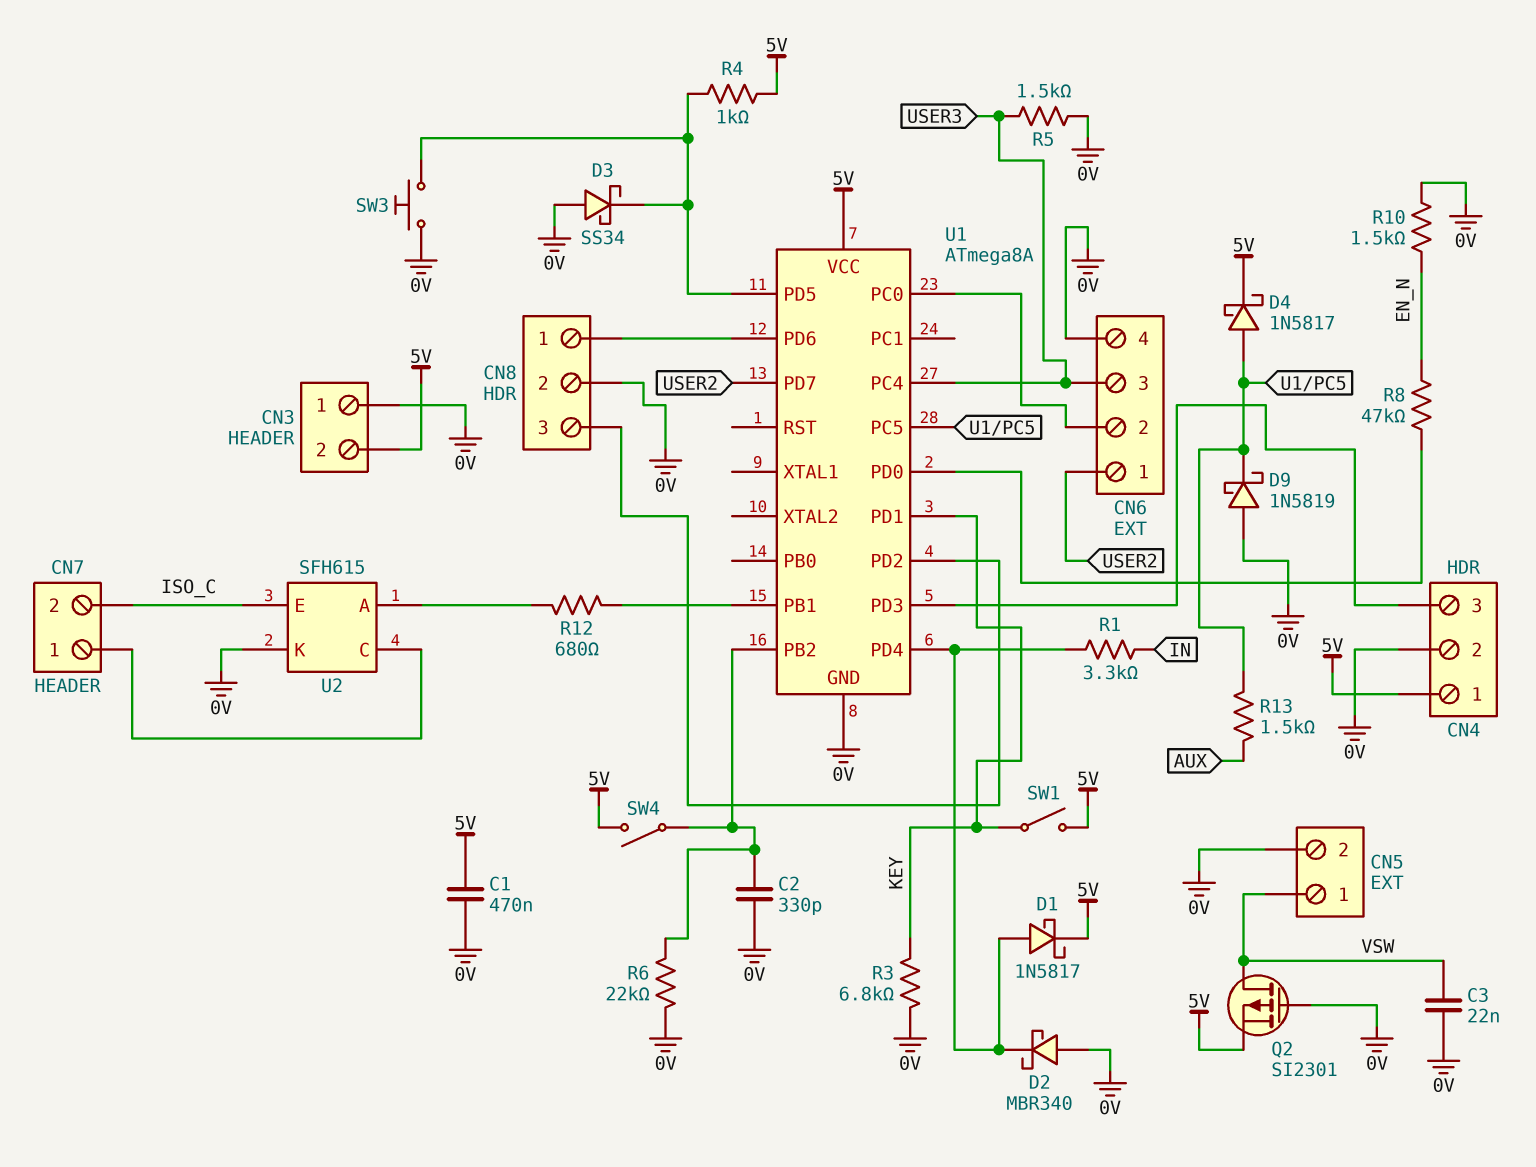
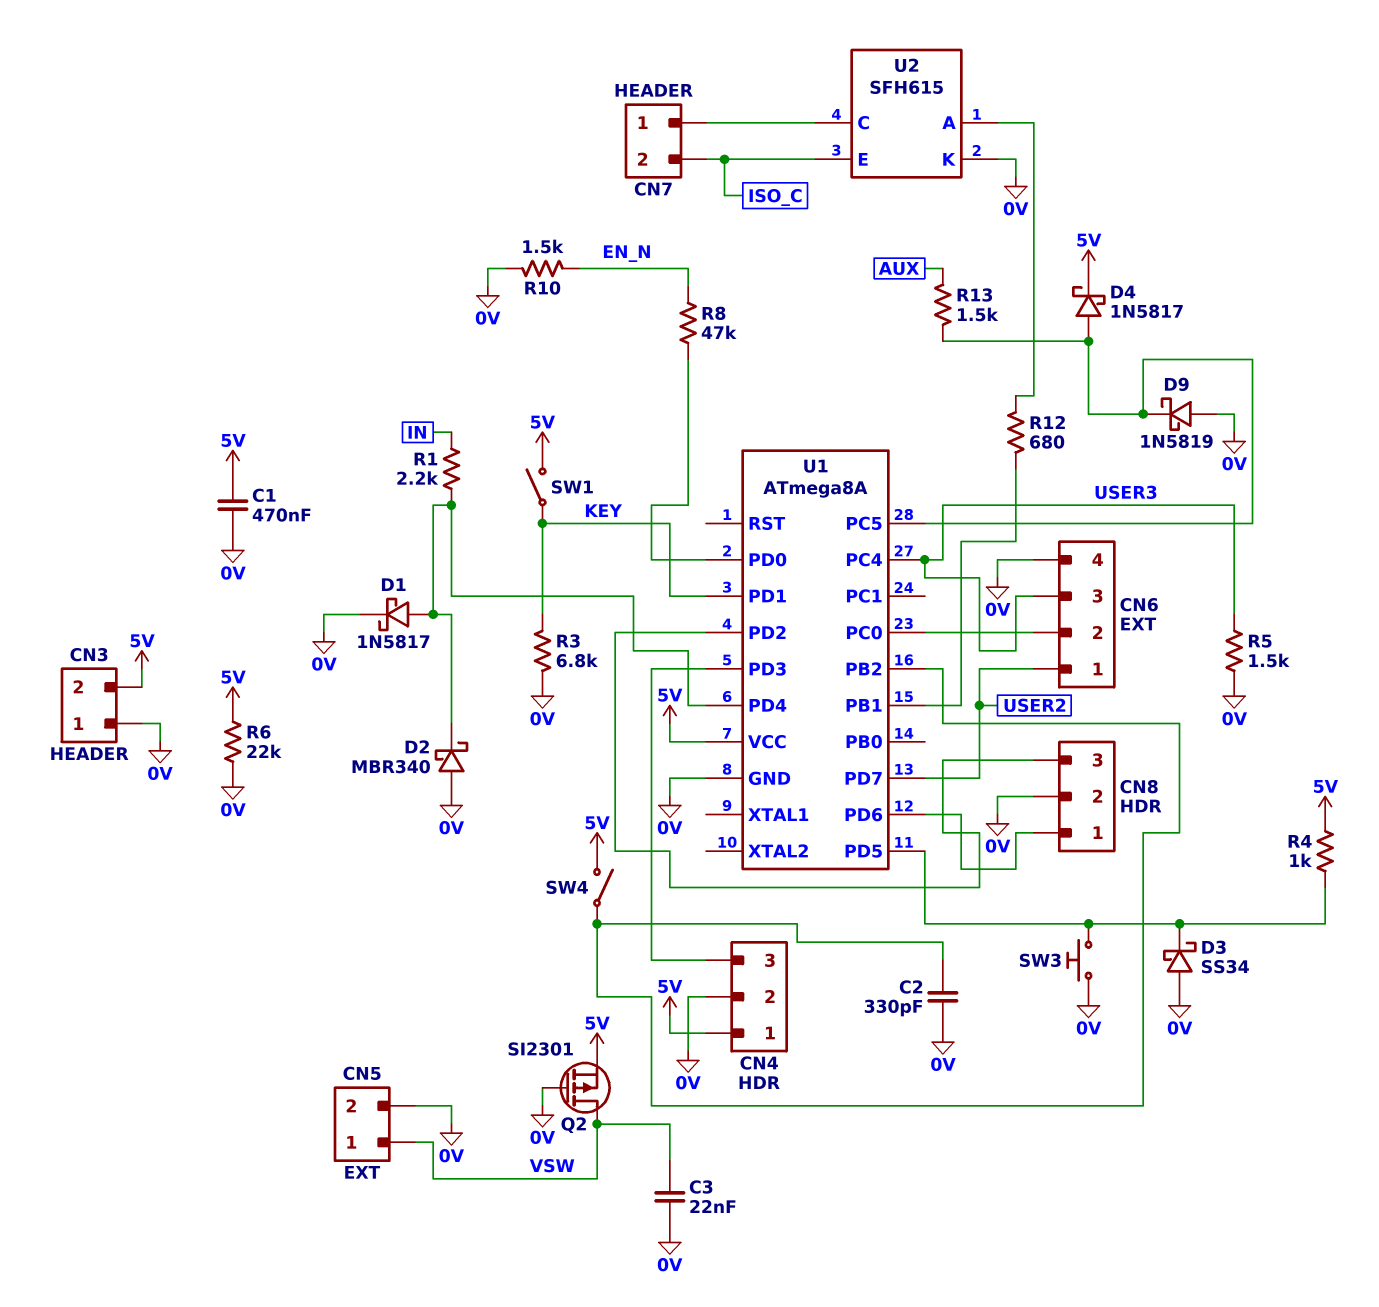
D1: schottky 1N5817 (A U1/PD4, K 5V) -> schottky 1N5817 (A U1/PD4, K 0V)
R1: 3.3k (IN, U1/PD4) -> 2.2k (IN, U1/PD4)
R6: 22k (0V, U1/PB2) -> 22k (0V, 5V)

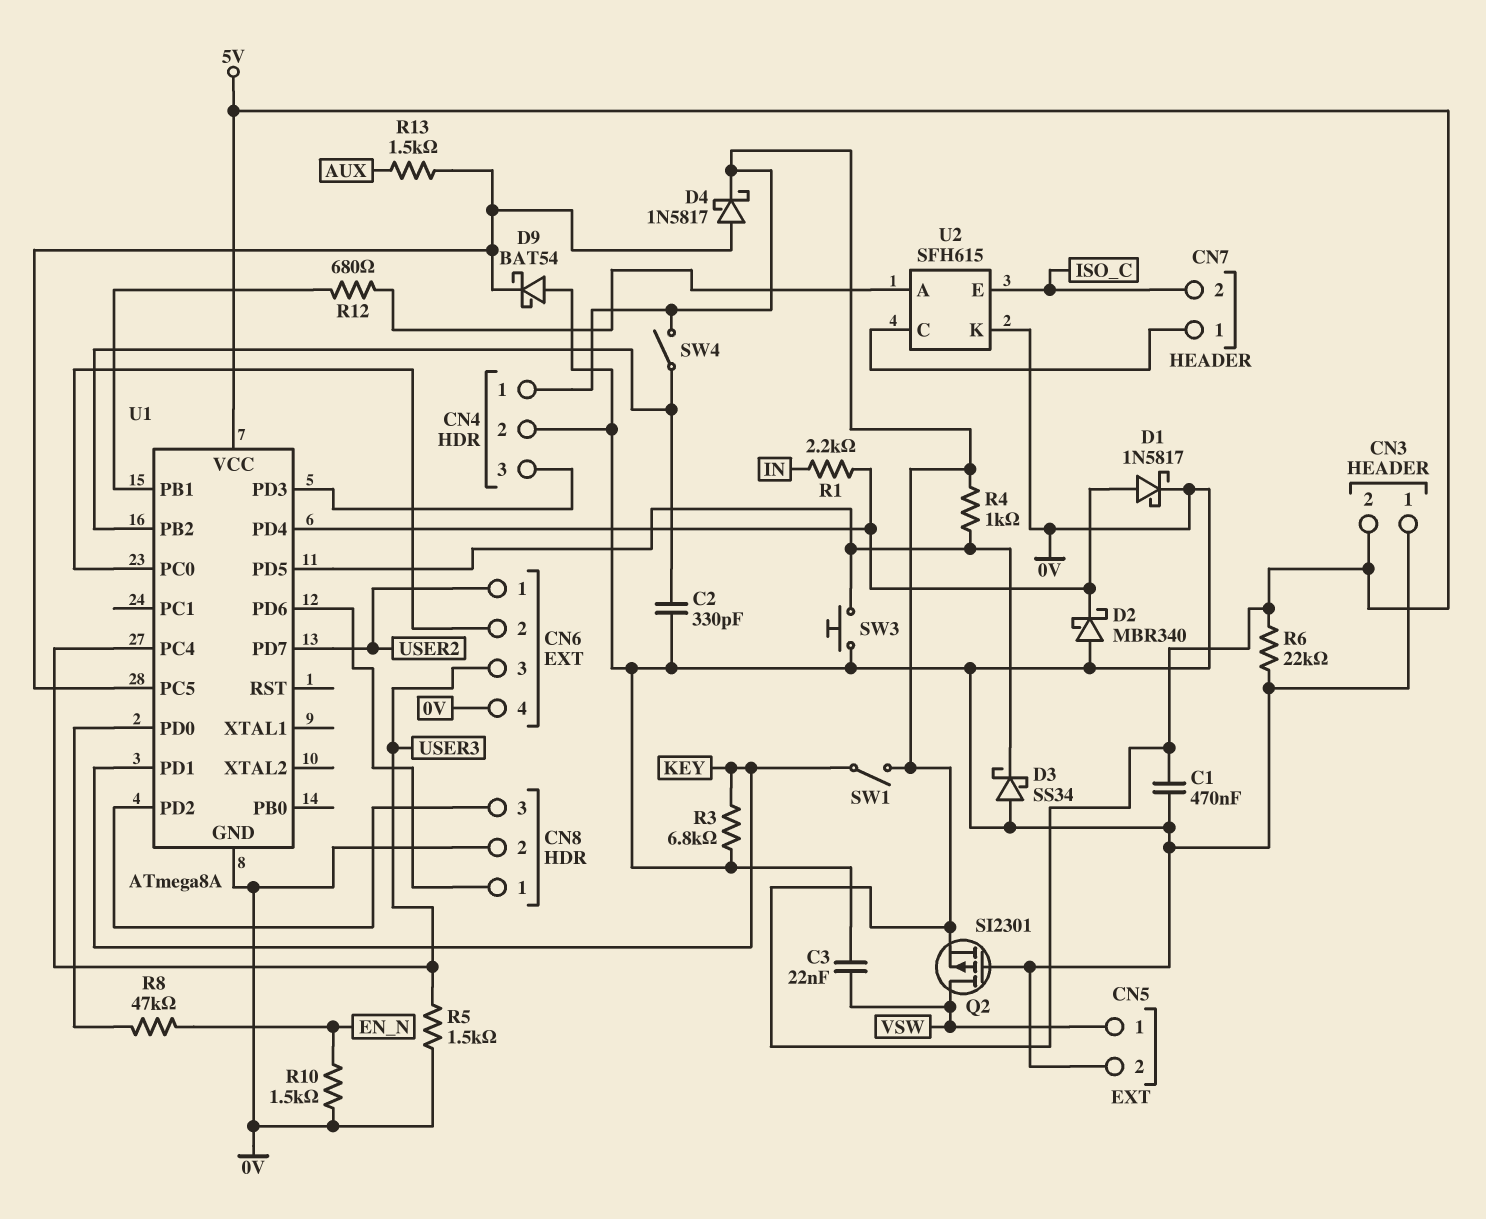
D9: schottky 1N5819 (A 0V, K U1/PC5) -> schottky BAT54 (A 0V, K U1/PC5)

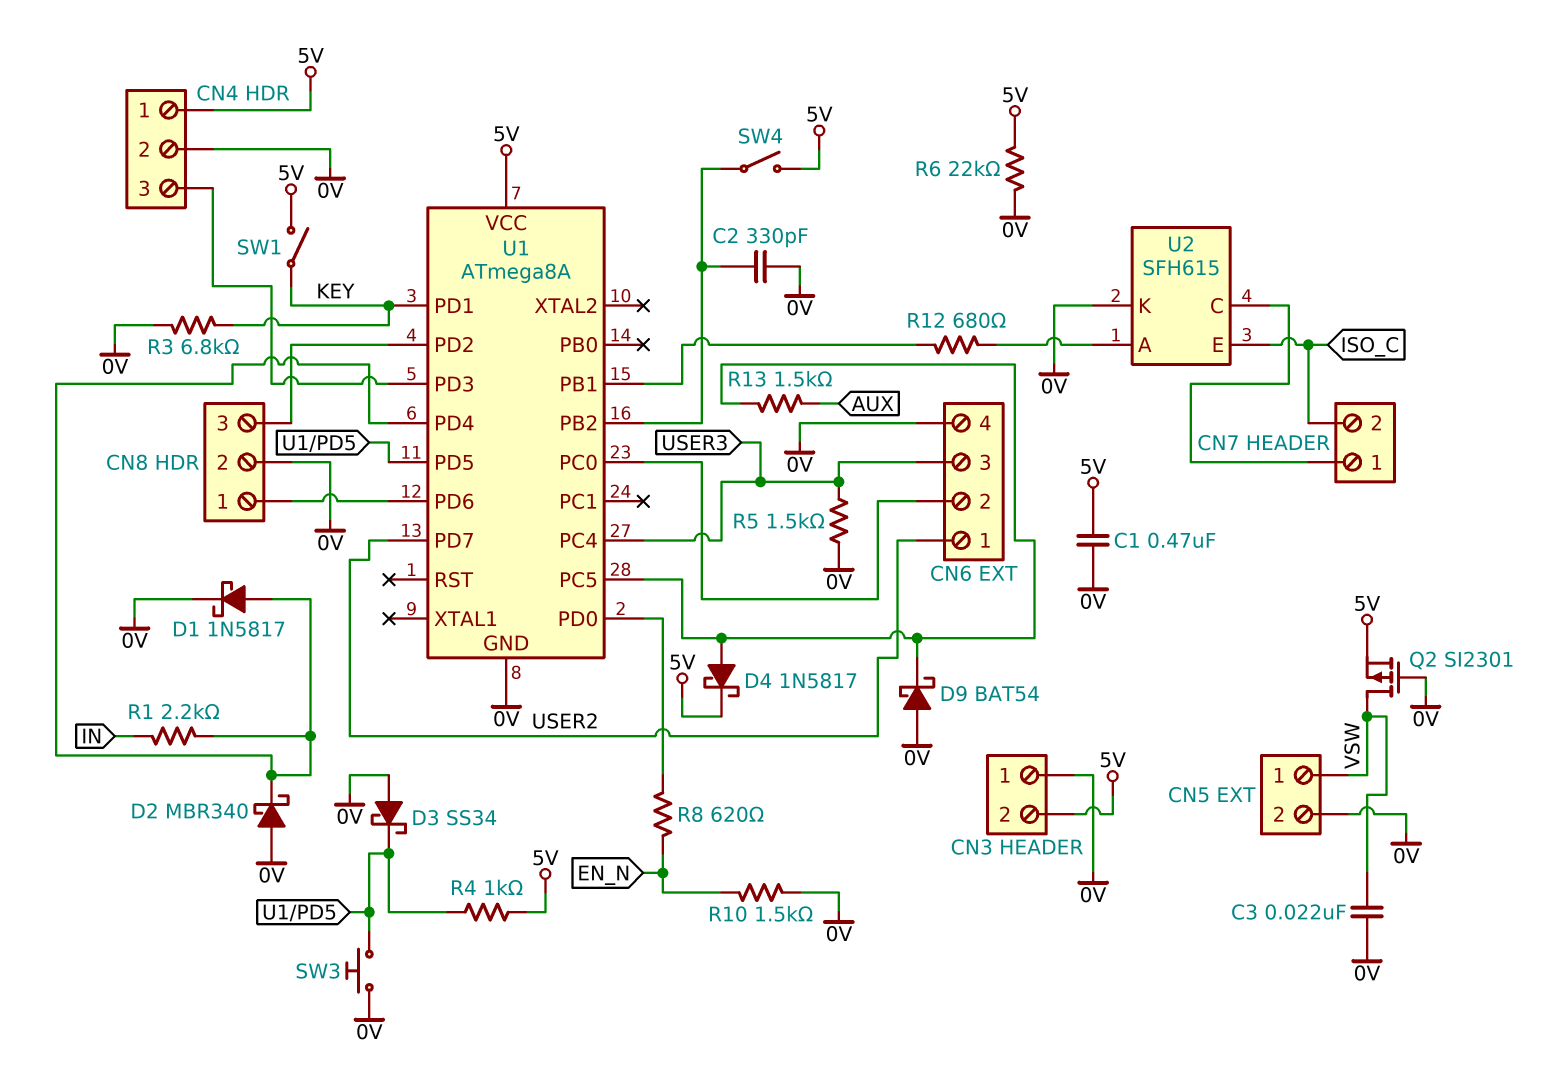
R8: 47k (EN_N, U1/PD0) -> 620 (EN_N, U1/PD0)

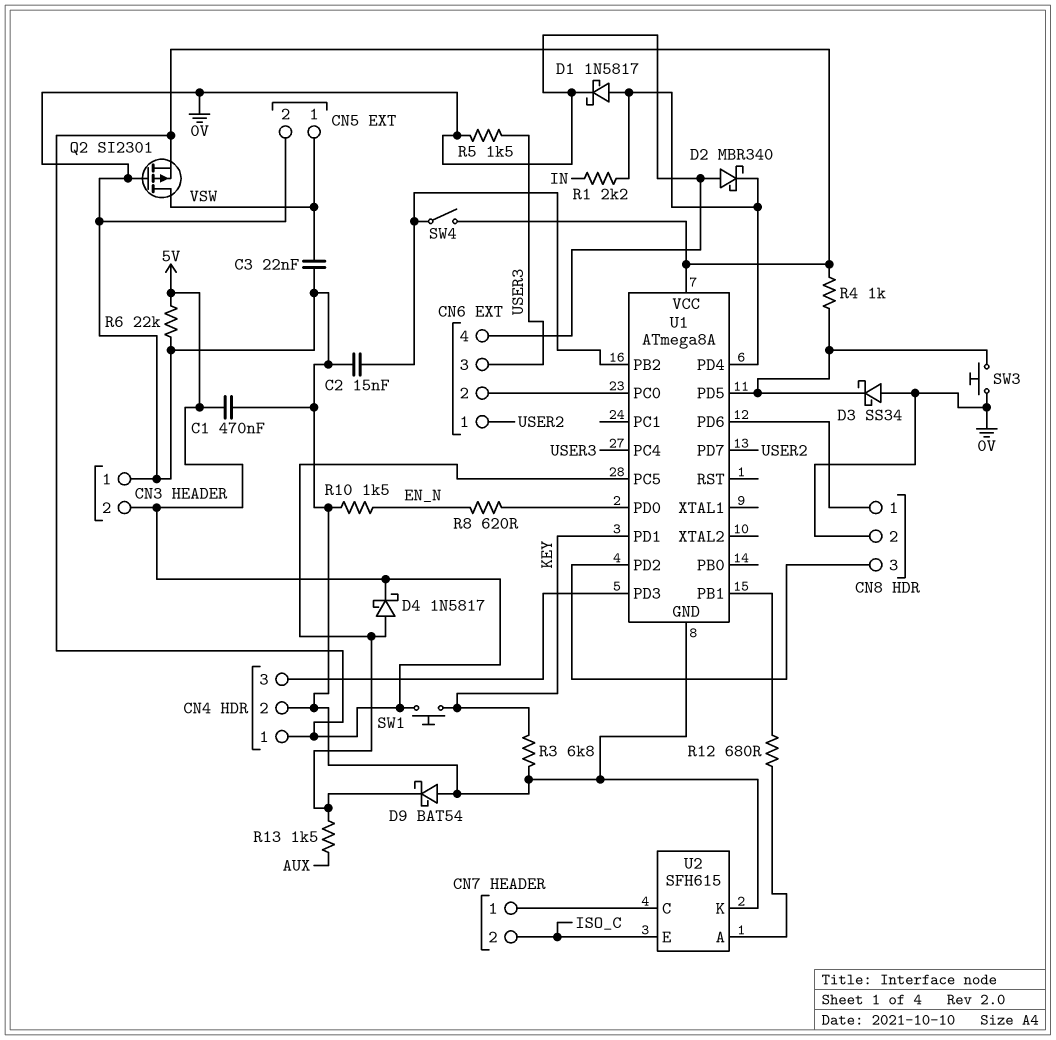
C2: 330pF (0V, U1/PB2) -> 15nF (0V, U1/PB2)
SW1: switch (5V, KEY) -> button (5V, KEY)

